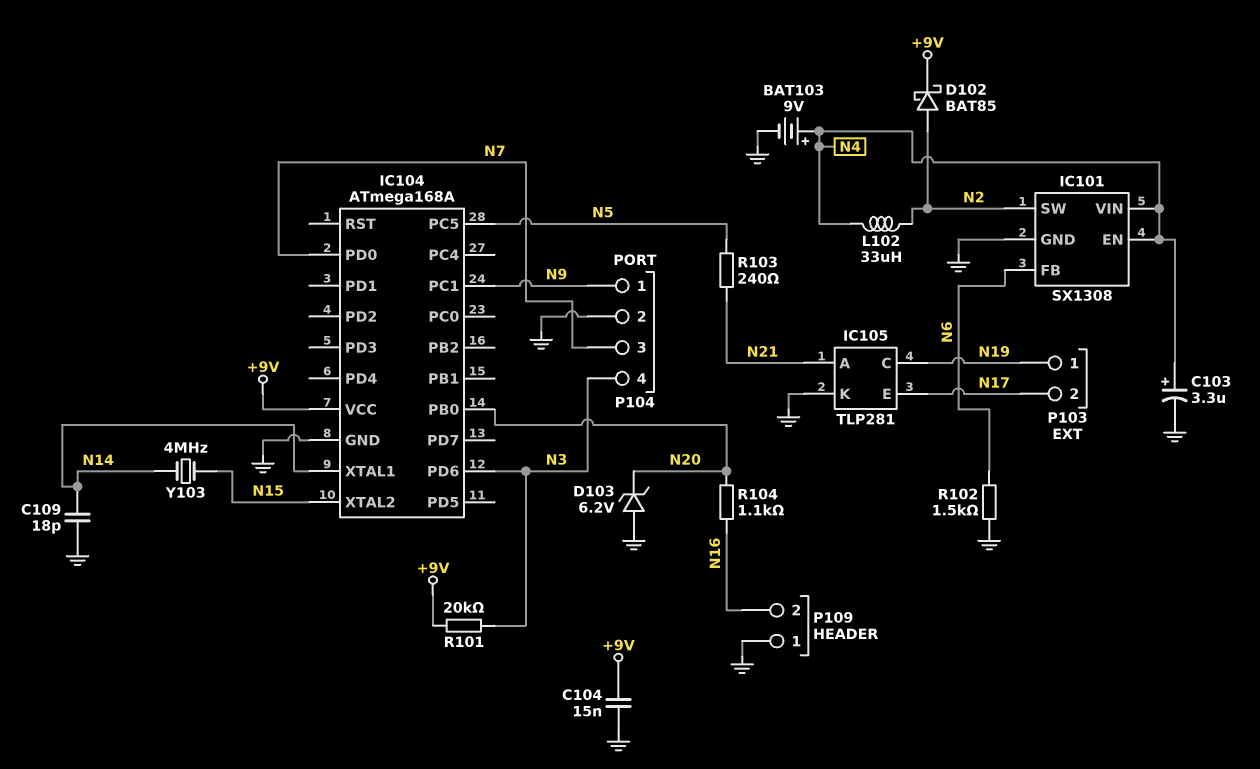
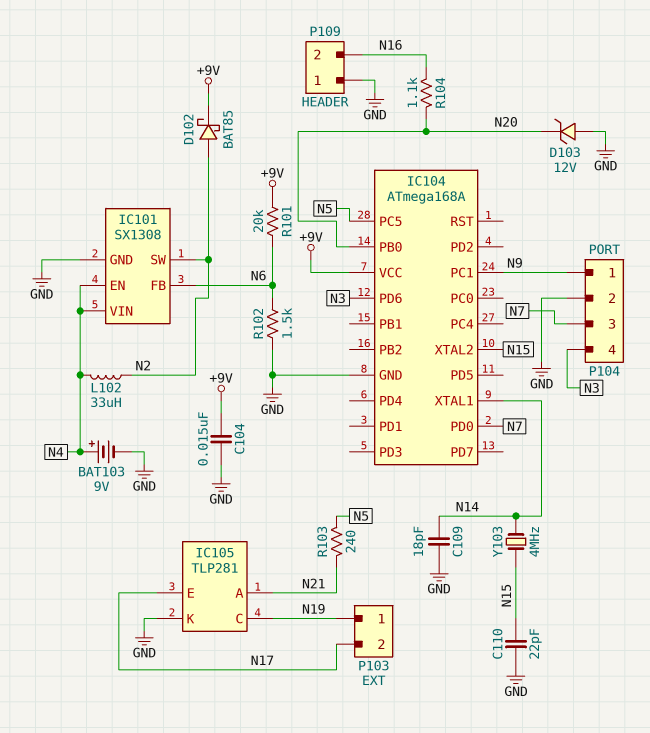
C103: 3.3uF (plus N4, minus GND) -> none
C110: none -> 22pF (GND, N15)
D103: zener 6.2V (A GND, K N20) -> zener 12V (A GND, K N20)
R101: 20k (+9V, N3) -> 20k (+9V, N6)

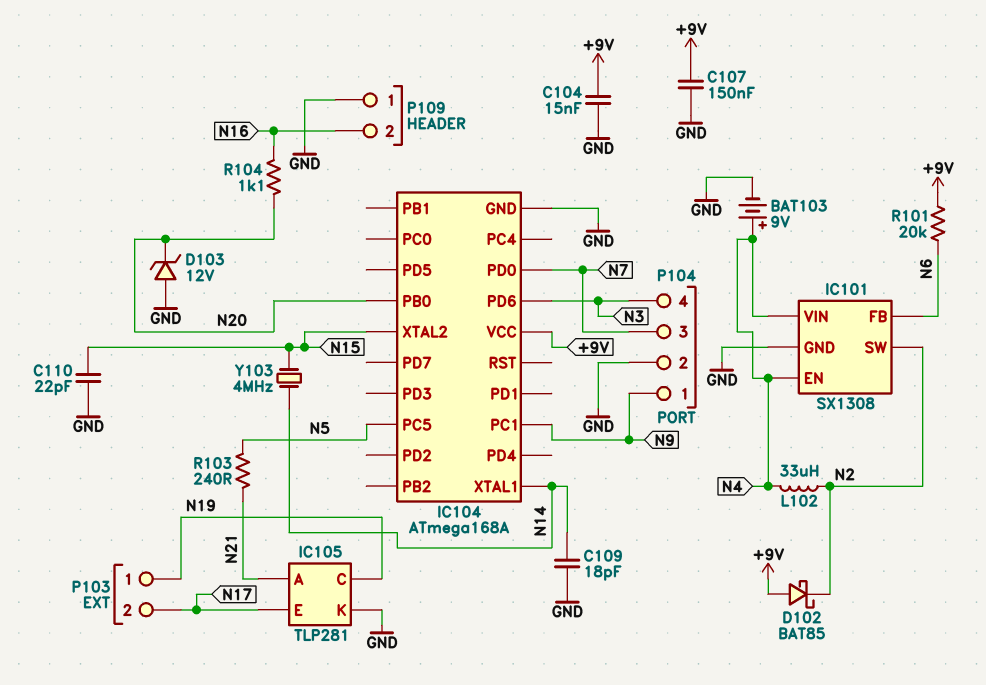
C107: none -> 150nF (+9V, GND)
D102: schottky BAT85 (A N2, K +9V) -> schottky BAT85 (A +9V, K N2)
R102: 1.5k (GND, N6) -> none

